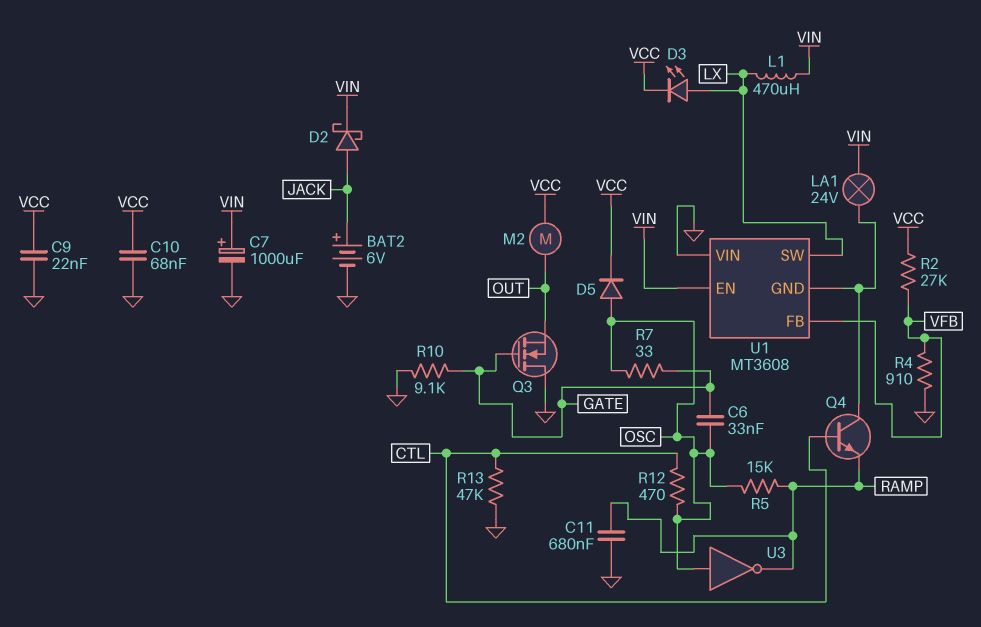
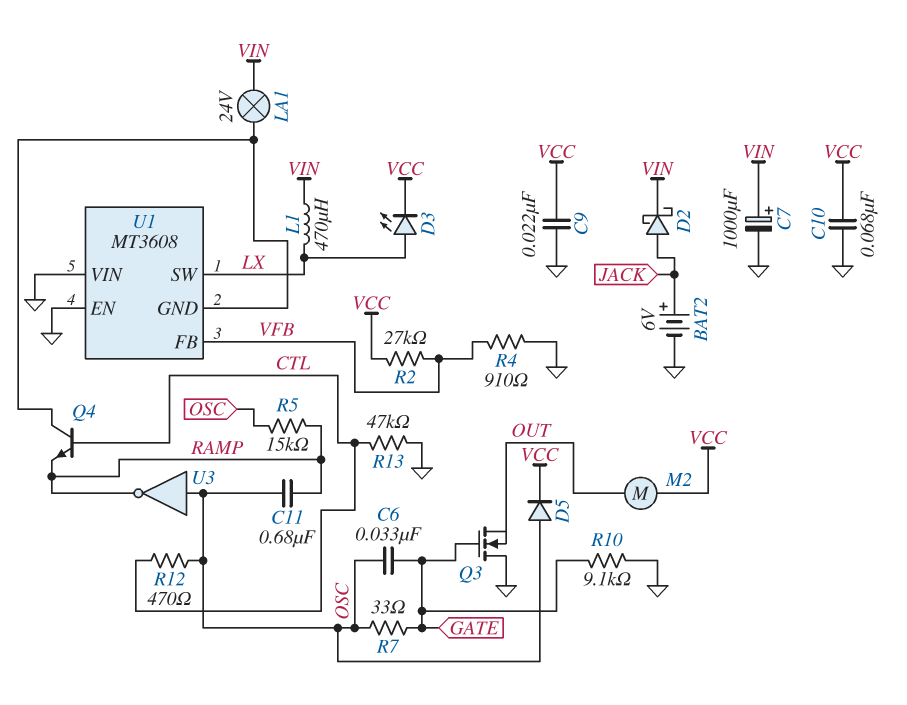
C11: 680nF (GND, RAMP) -> 680nF (OSC, RAMP)
U1 pin EN: VIN -> GND

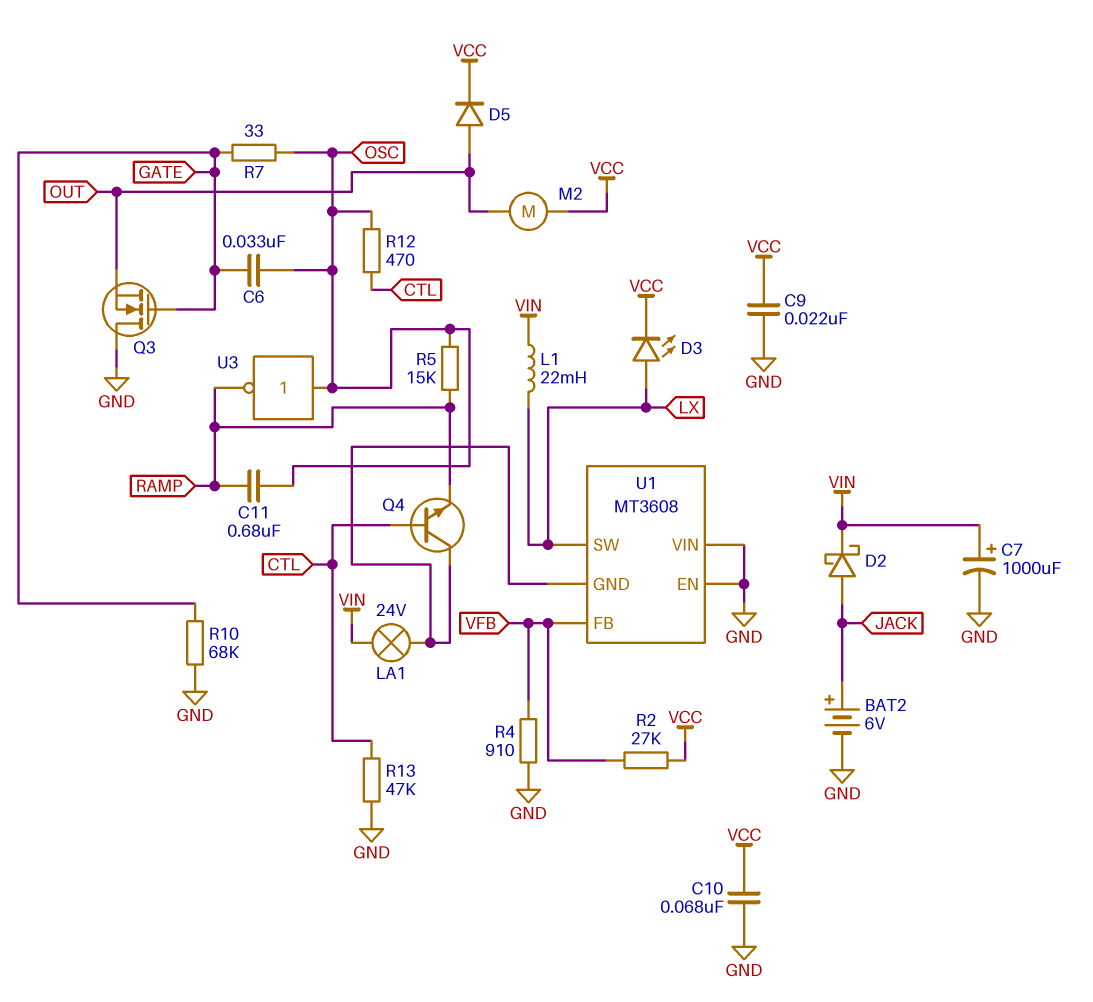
D5: diode (A OSC, K VCC) -> diode (A OUT, K VCC)
L1: 470uH (LX, VIN) -> 22mH (LX, VIN)
R10: 9.1k (GATE, GND) -> 68k (GATE, GND)

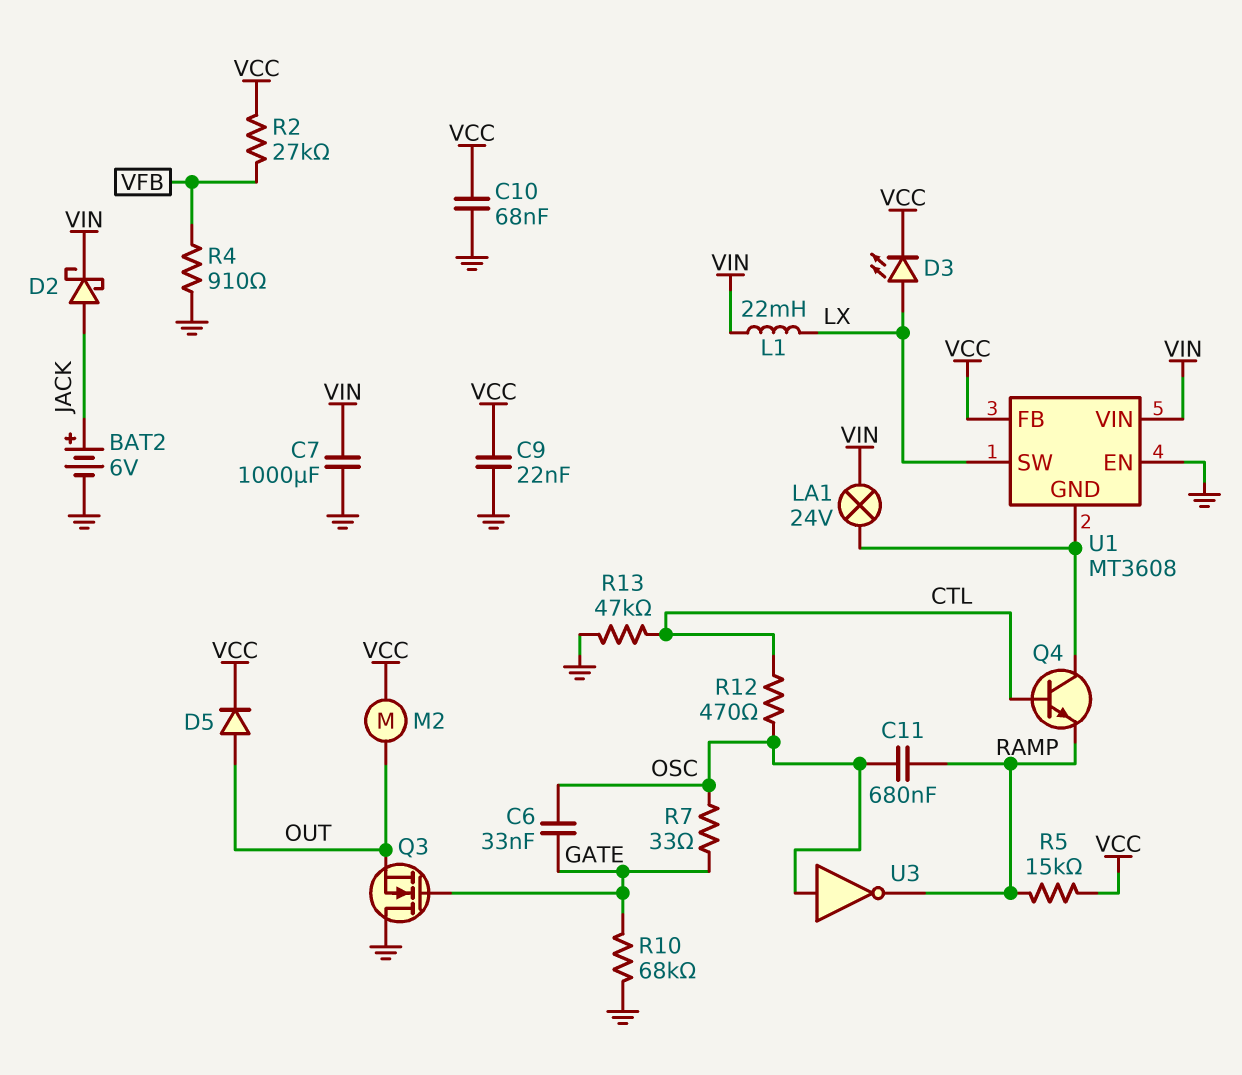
C7: 1000uF (plus VIN, minus GND) -> 1000uF (GND, VIN)
R5: 15k (OSC, RAMP) -> 15k (RAMP, VCC)
U1 pin FB: VFB -> VCC
U1 pin VIN: GND -> VIN

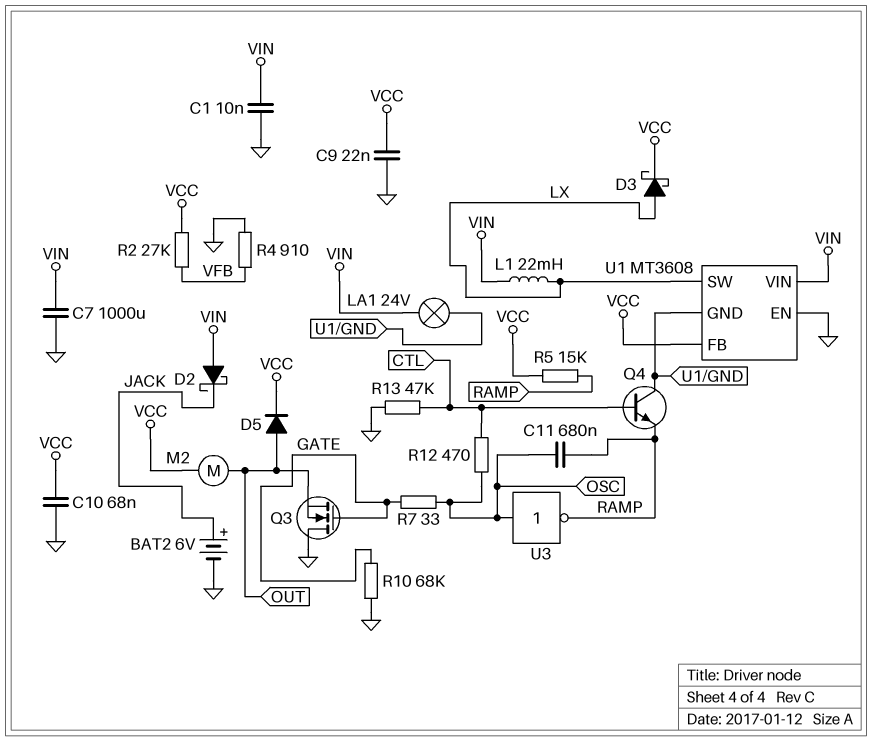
C1: none -> 10nF (GND, VIN)
C6: 33nF (GATE, OSC) -> none
D2: schottky (A JACK, K VIN) -> schottky (A VIN, K JACK)
D3: LED (A LX, K VCC) -> schottky (A LX, K VCC)

